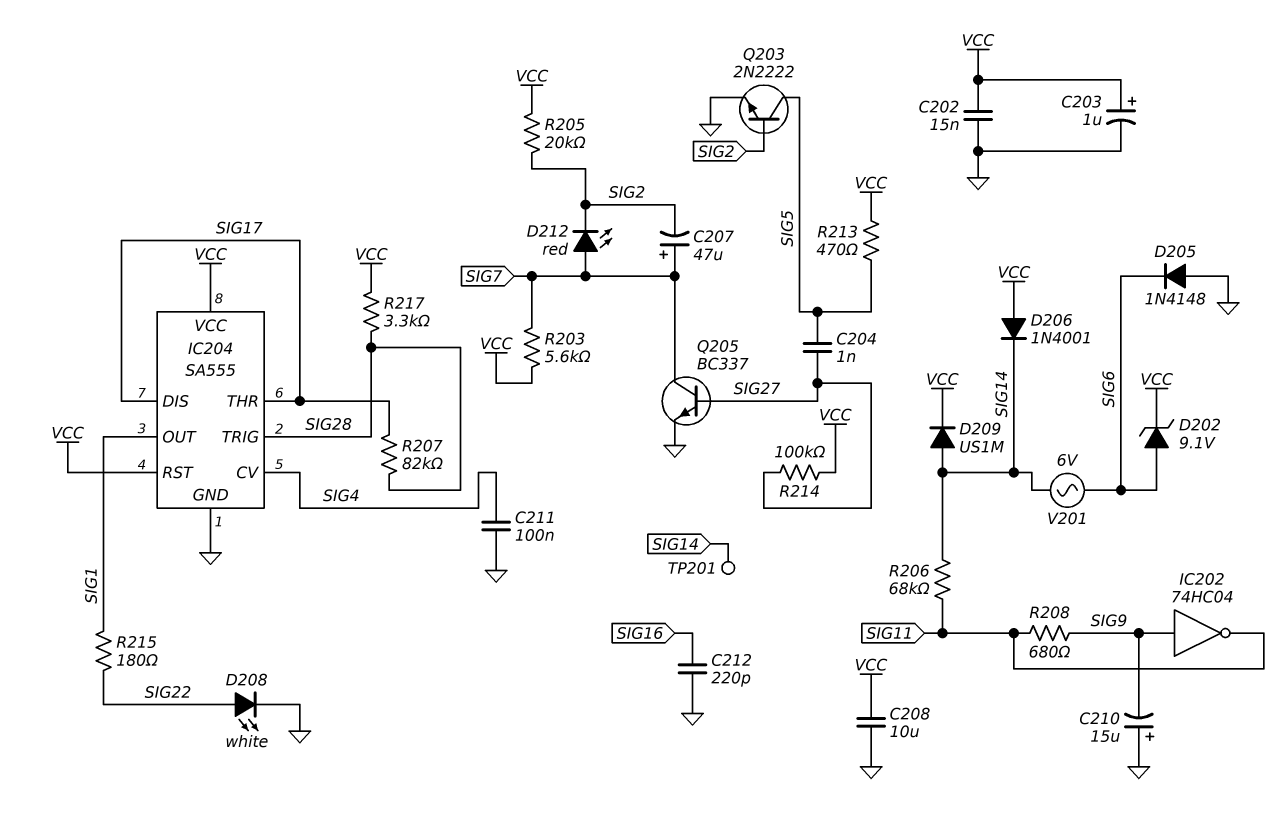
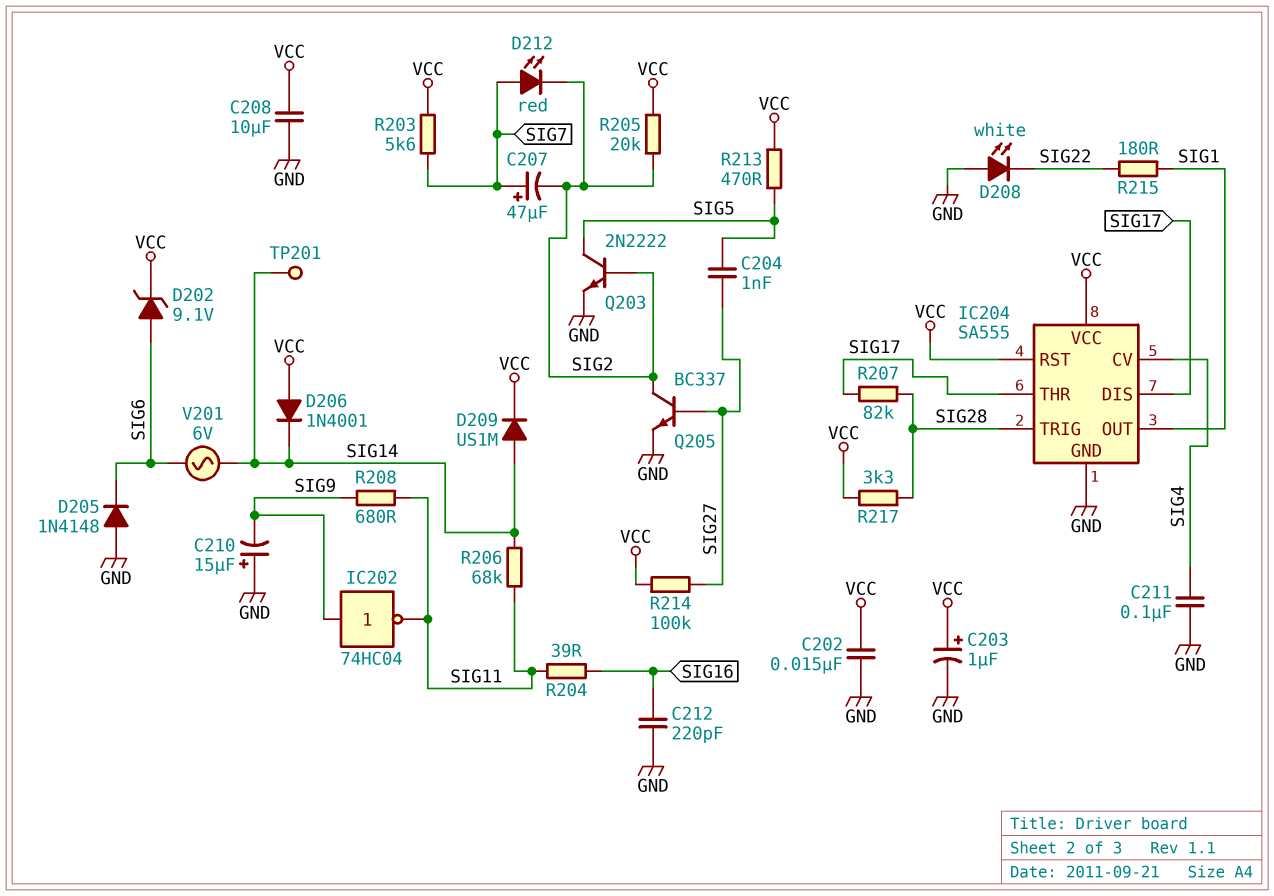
D208: LED white (A SIG22, K GND) -> LED white (A GND, K SIG22)
Q205: NPN BC337 (B SIG27, C SIG7, E GND) -> NPN BC337 (B SIG27, C SIG2, E GND)
R204: none -> 39 (SIG11, SIG16)

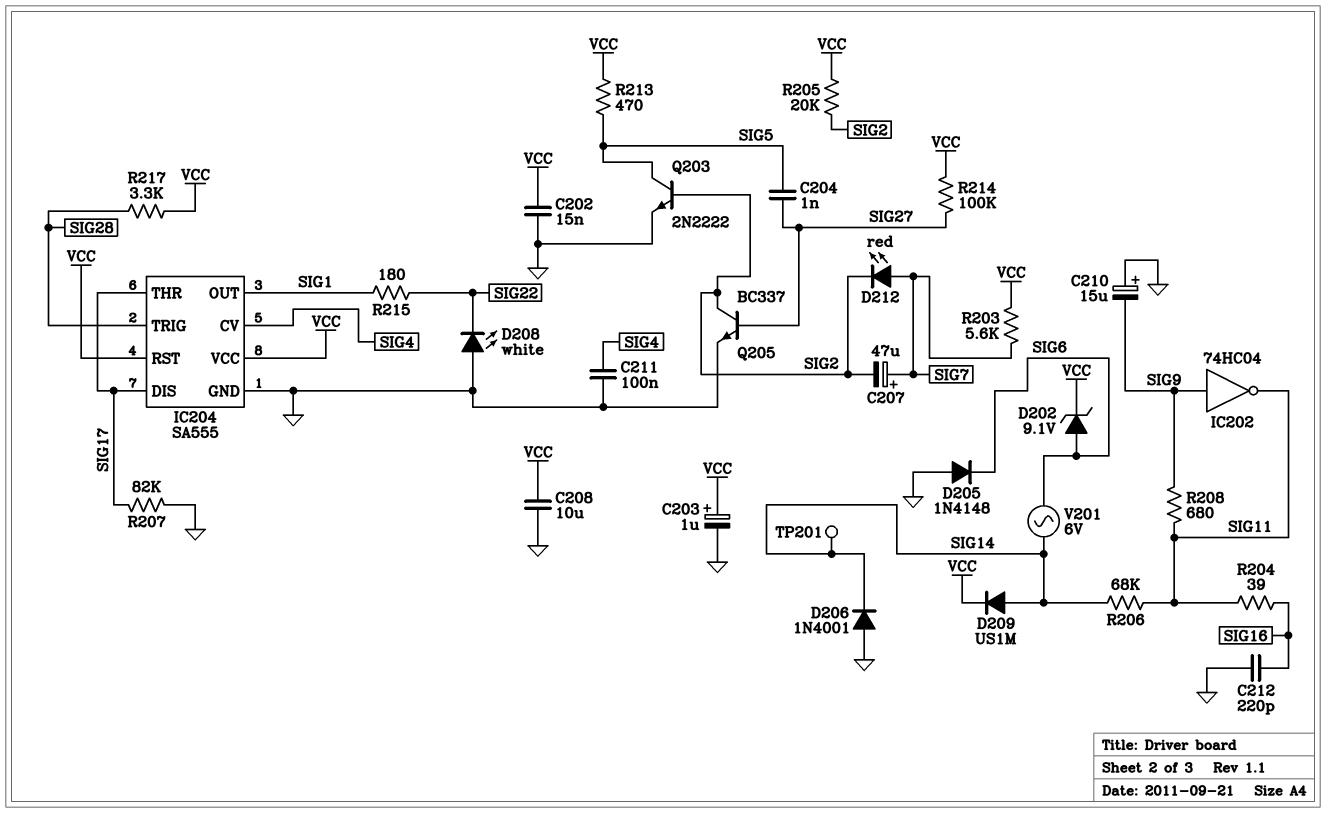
D206: diode 1N4001 (A VCC, K SIG14) -> diode 1N4001 (A GND, K SIG14)
R207: 82k (SIG17, SIG28) -> 82k (GND, SIG17)

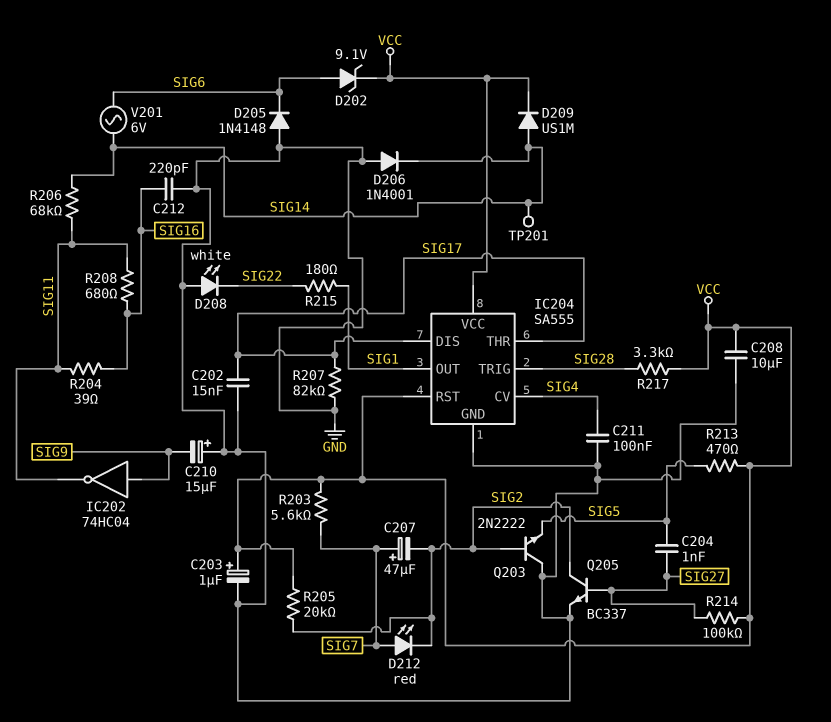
C202: 15nF (GND, VCC) -> 15nF (GND, SIG17)
Q203: NPN 2N2222 (B SIG2, C SIG5, E GND) -> NPN 2N2222 (B SIG2, C GND, E SIG5)
R208: 680 (SIG9, SIG11) -> 680 (SIG11, SIG16)

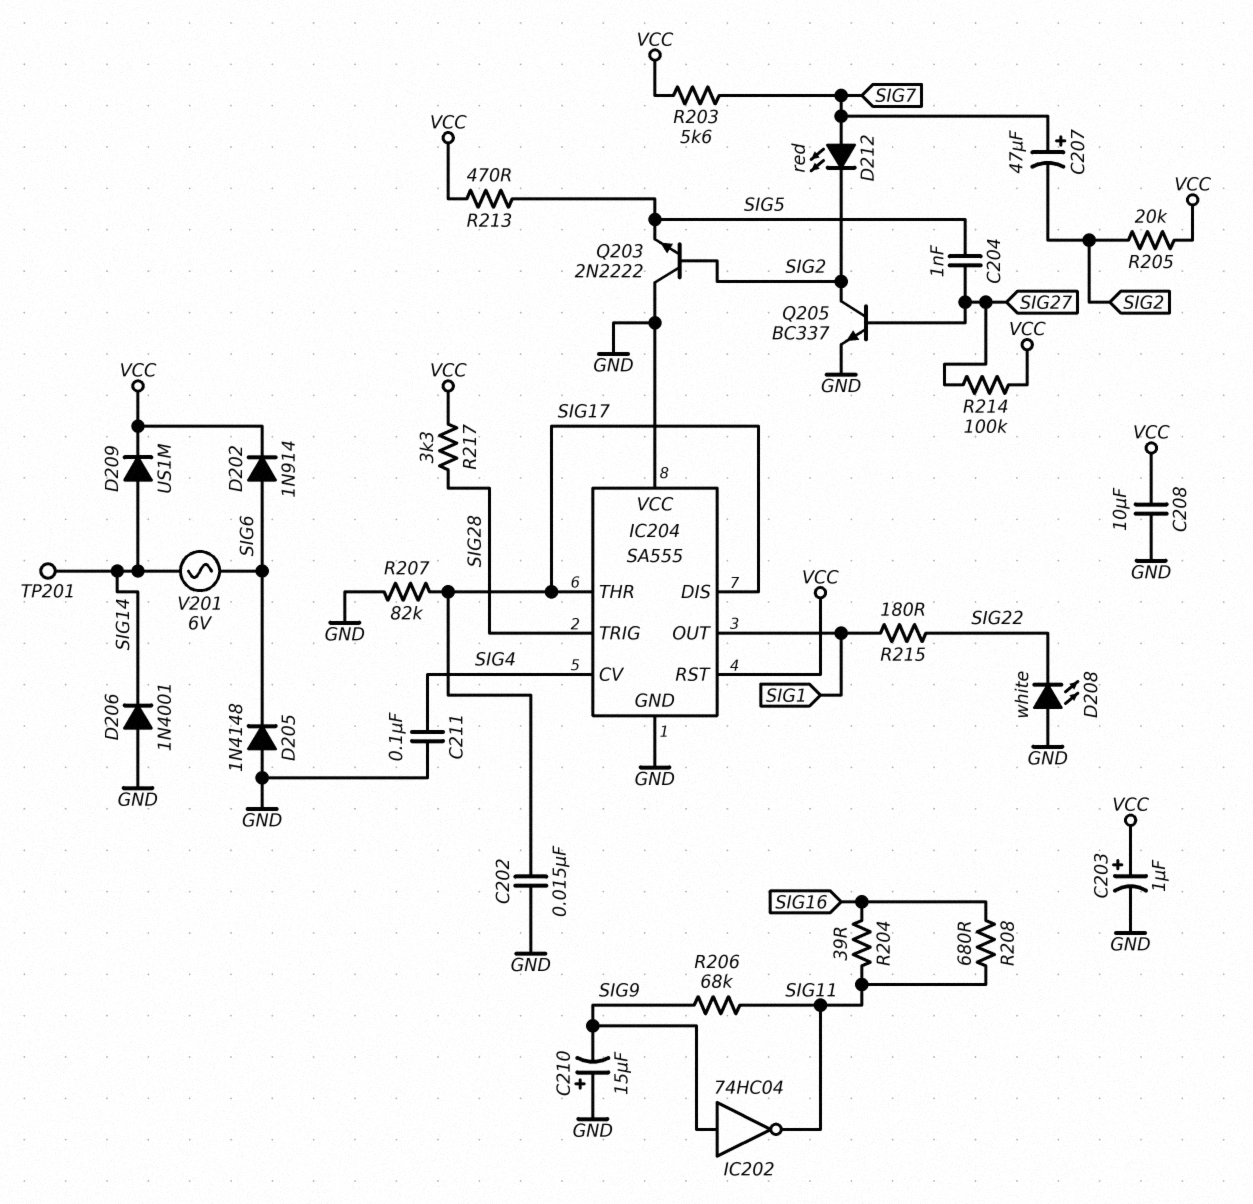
C212: 220pF (GND, SIG16) -> none
D202: zener 9.1V (A SIG6, K VCC) -> diode 1N914 (A SIG6, K VCC)
IC204 pin VCC: VCC -> GND
R206: 68k (SIG11, SIG14) -> 68k (SIG9, SIG11)

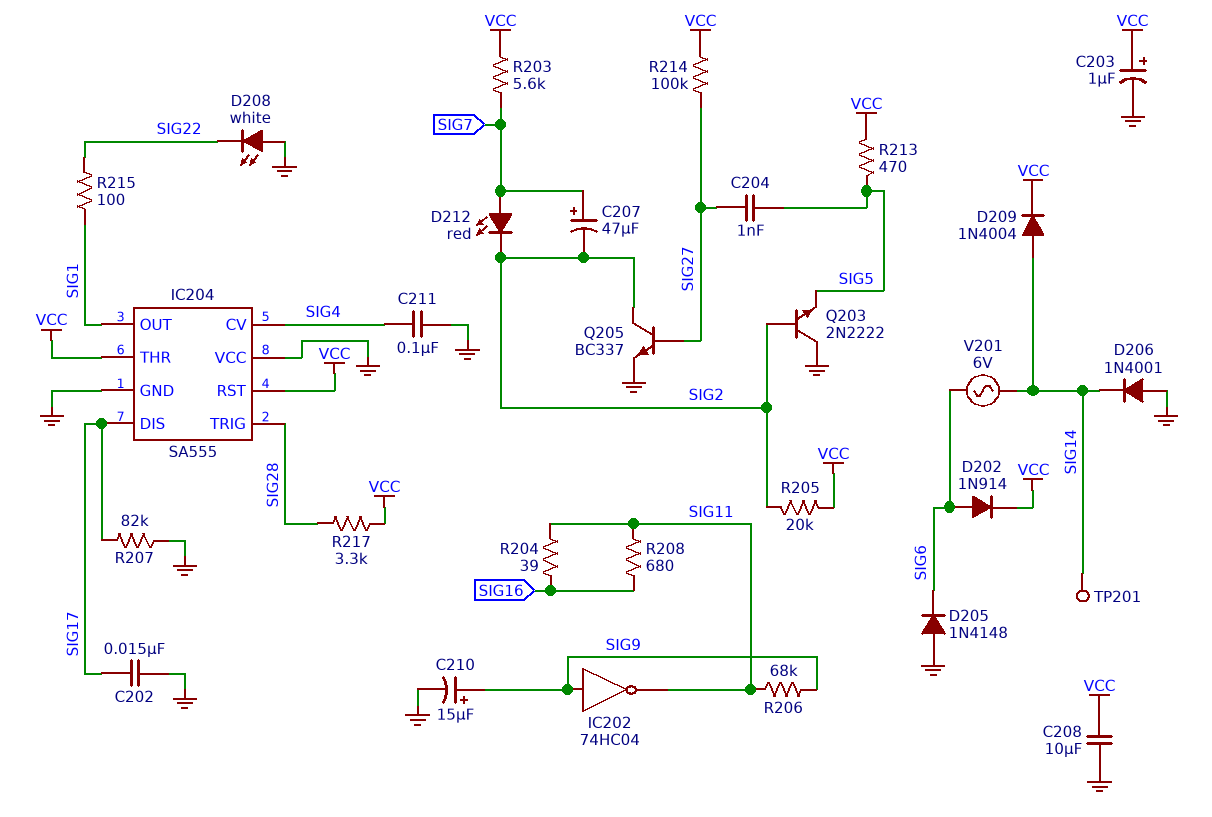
C210: 15uF (plus GND, minus SIG9) -> 15uF (plus SIG9, minus GND)
D209: diode US1M (A SIG14, K VCC) -> diode 1N4004 (A SIG14, K VCC)
IC204 pin THR: SIG17 -> VCC
R215: 180 (SIG1, SIG22) -> 100 (SIG1, SIG22)

